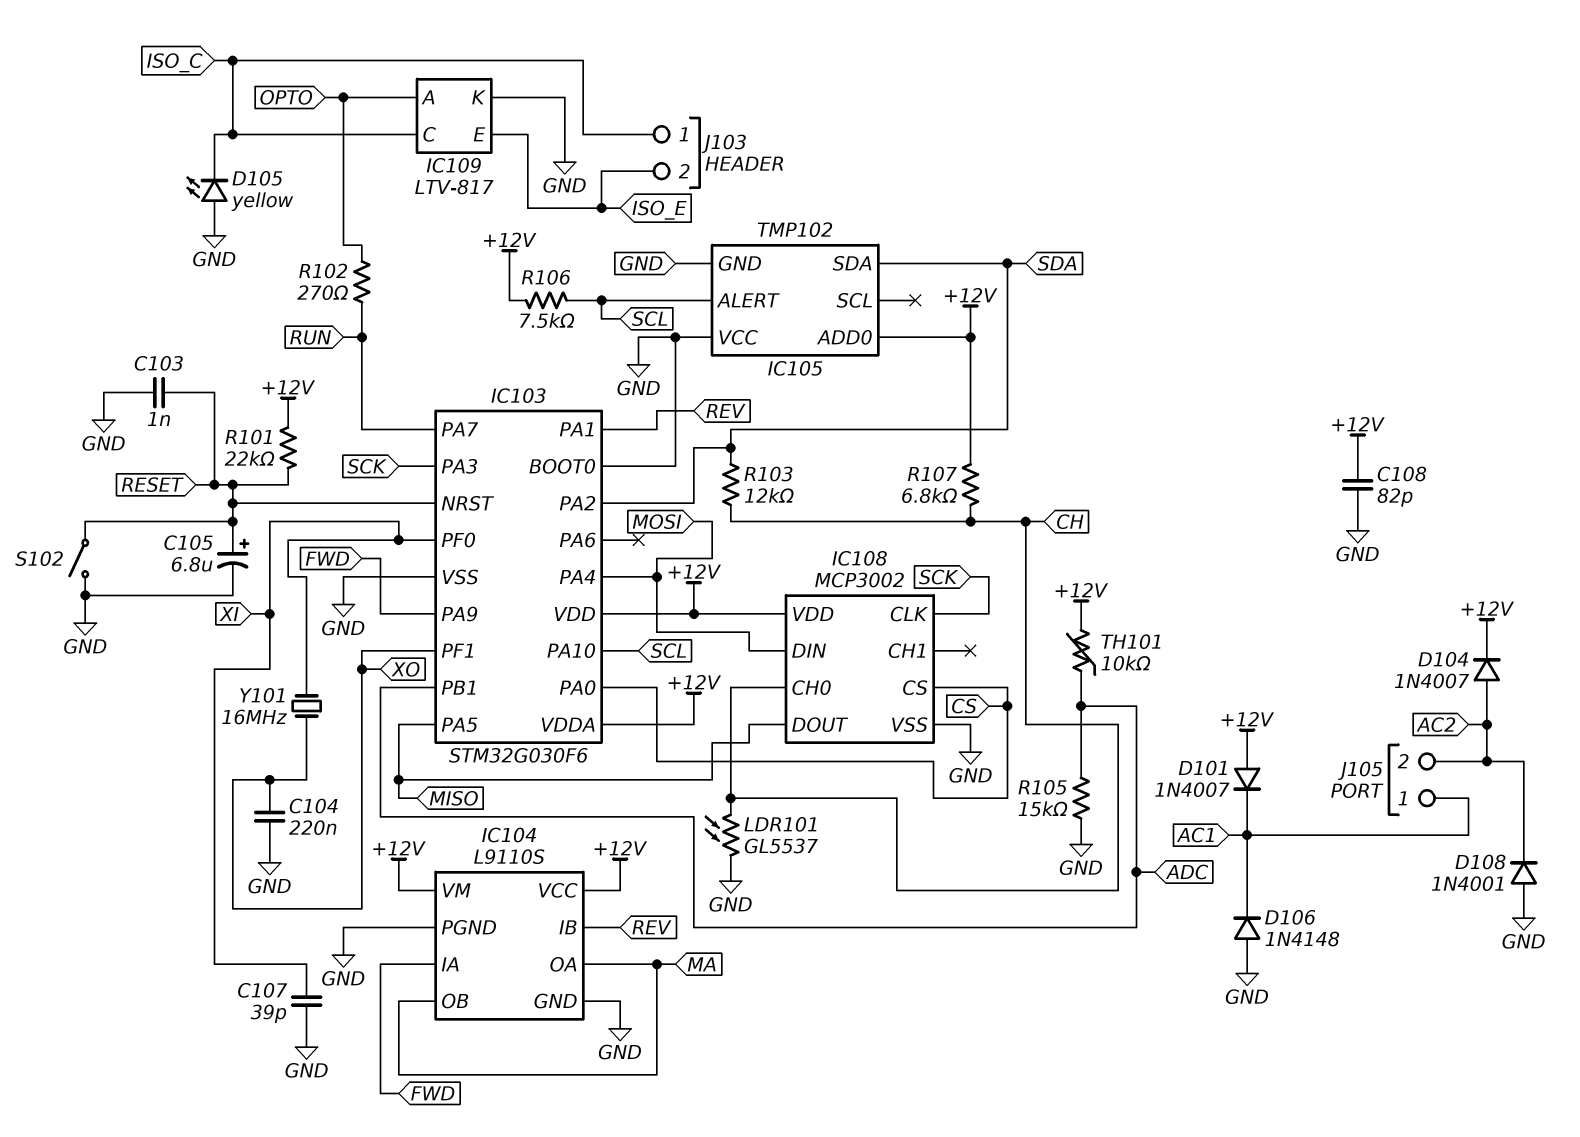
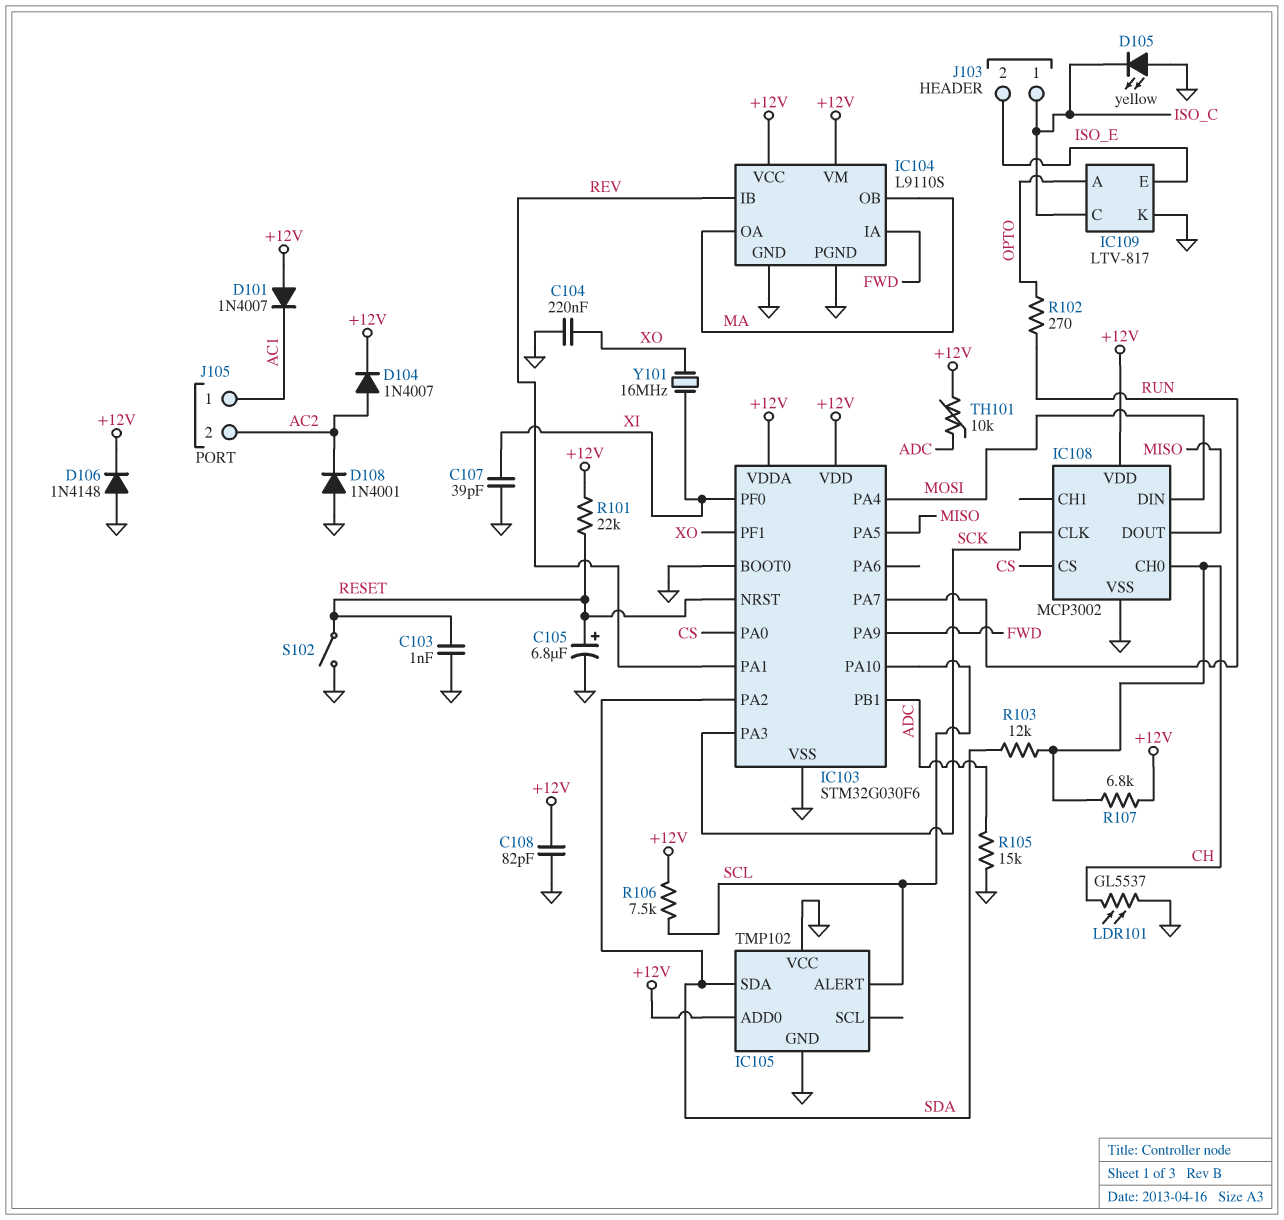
D106: diode 1N4148 (A GND, K AC1) -> diode 1N4148 (A GND, K +12V)

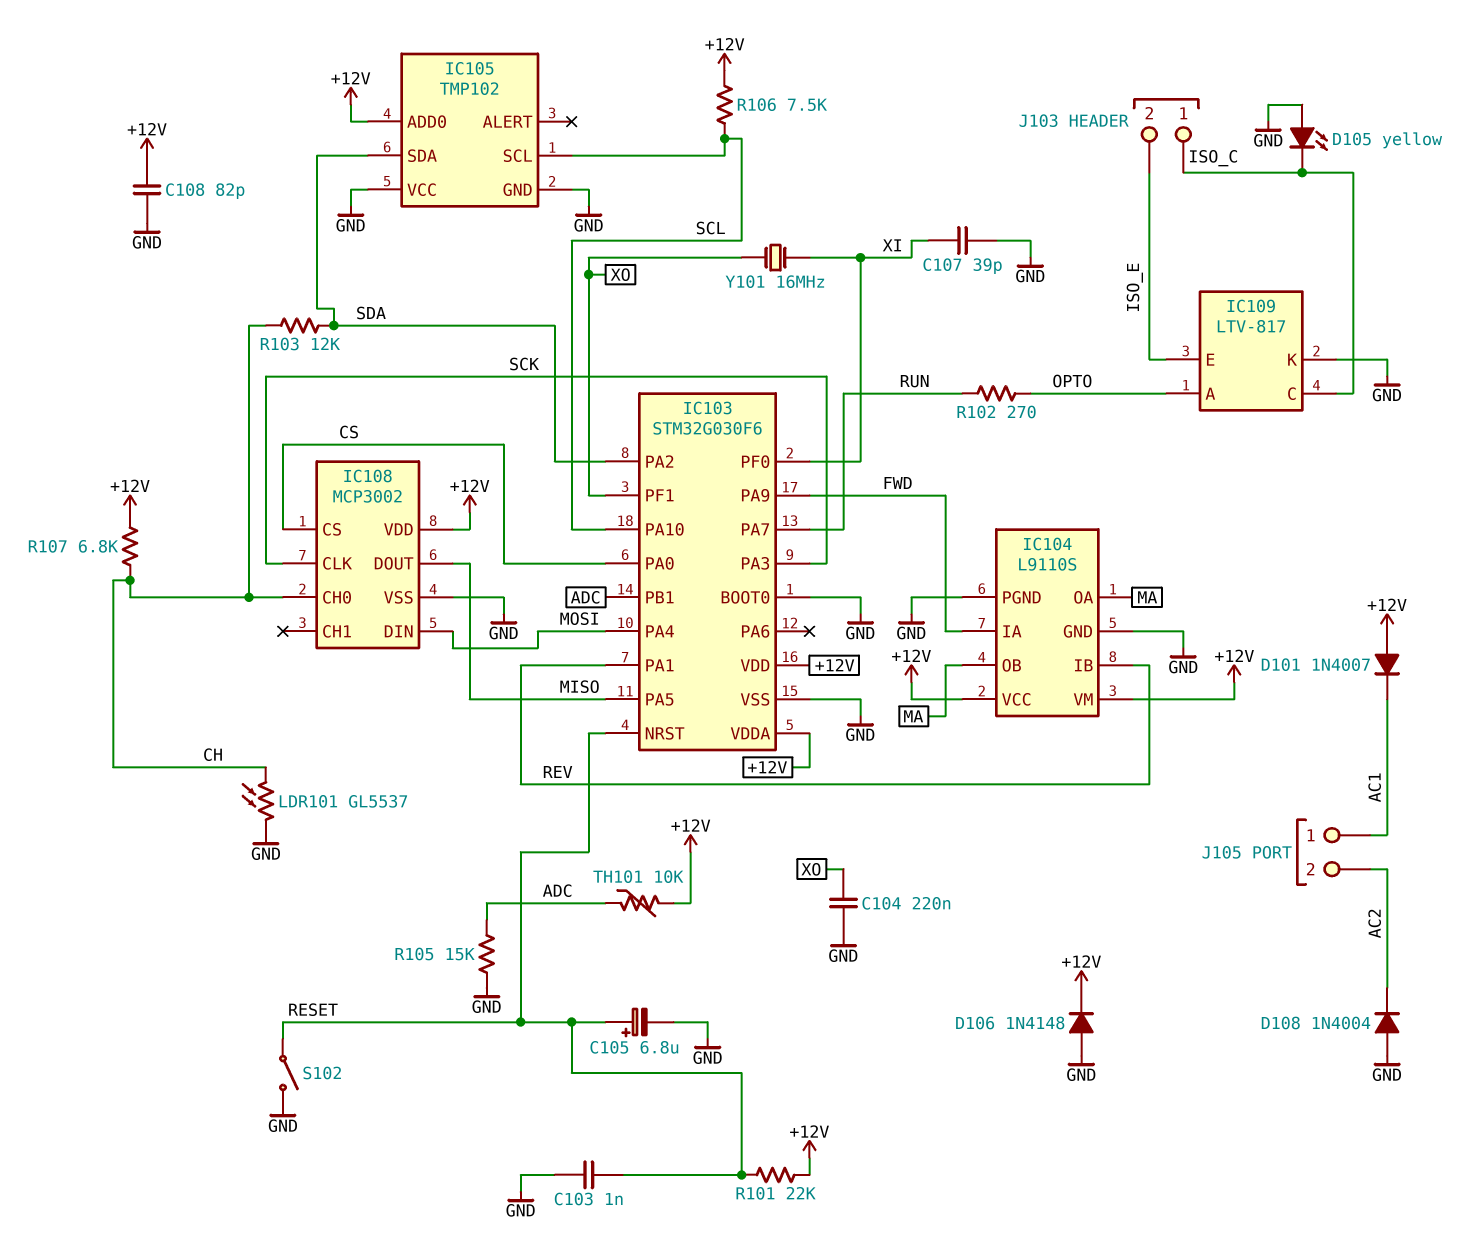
D104: diode 1N4007 (A AC2, K +12V) -> none
D108: diode 1N4001 (A GND, K AC2) -> diode 1N4004 (A GND, K AC2)
IC105 pin ALERT: SCL -> none
IC105 pin SCL: none -> SCL

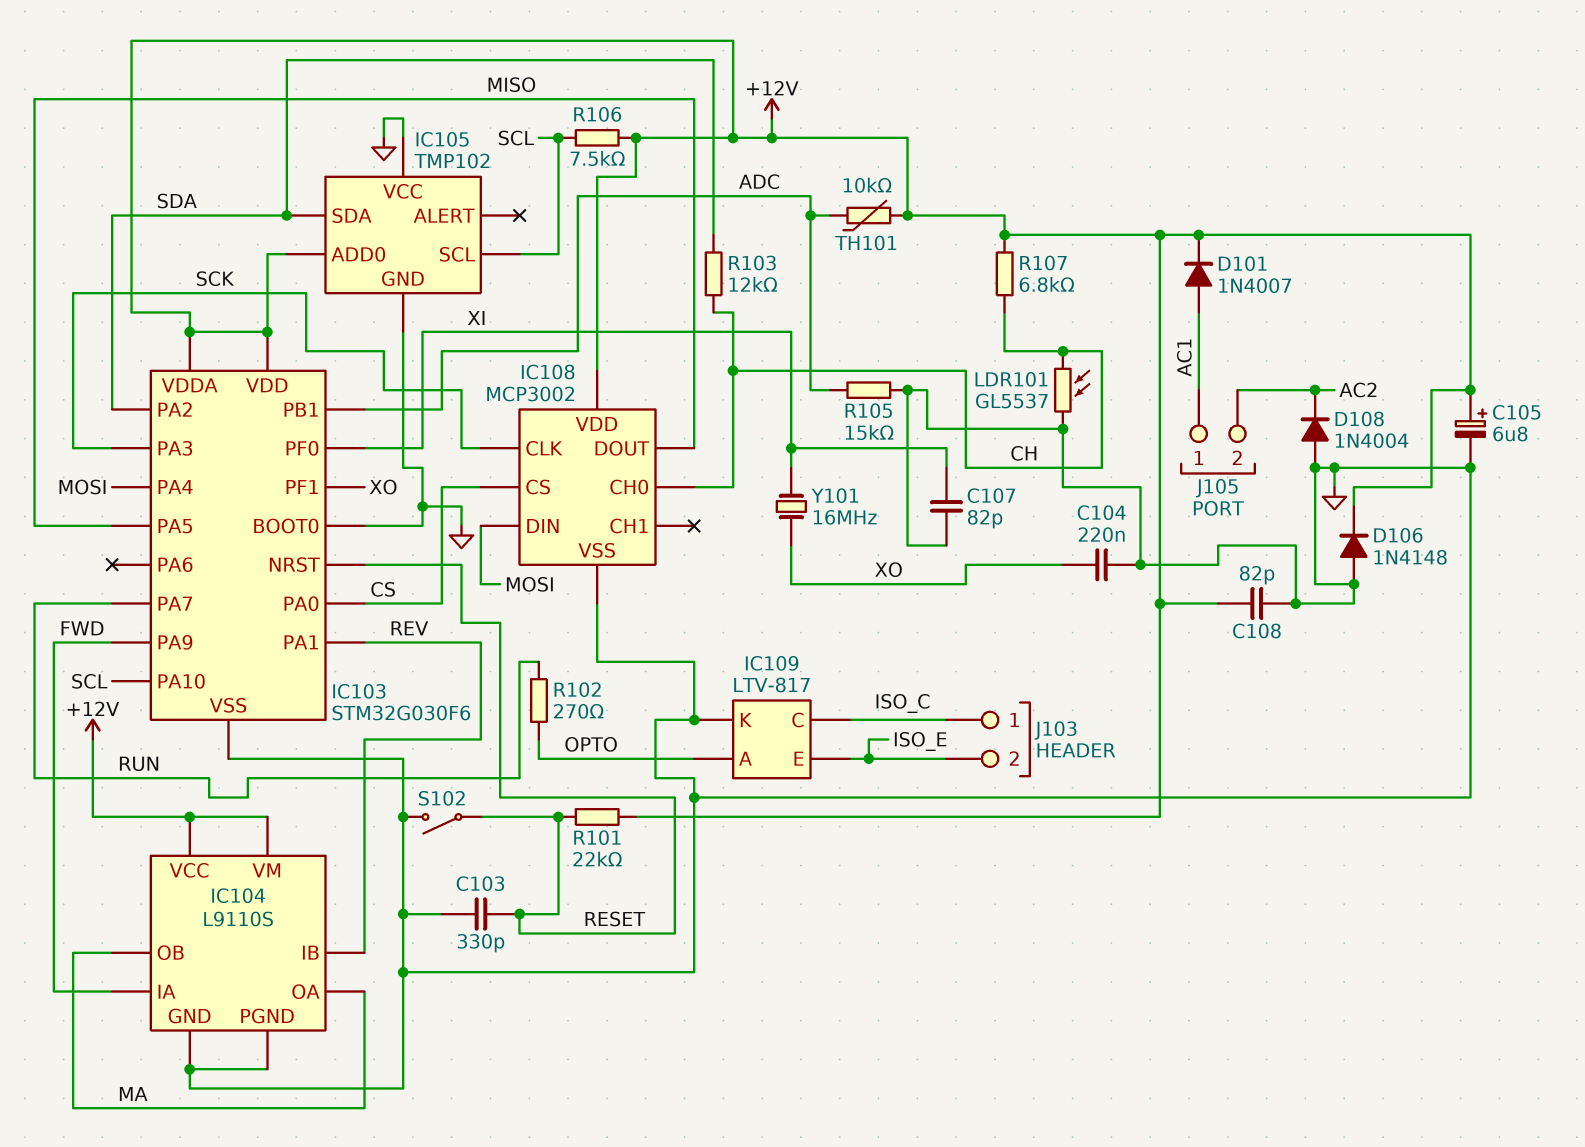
C103: 1nF (GND, RESET) -> 330pF (GND, RESET)
C105: 6.8uF (plus RESET, minus GND) -> 6.8uF (plus +12V, minus GND)
C107: 39pF (GND, XI) -> 82pF (GND, XI)
D101: diode 1N4007 (A +12V, K AC1) -> diode 1N4007 (A AC1, K +12V)
D105: LED yellow (A GND, K ISO_C) -> none

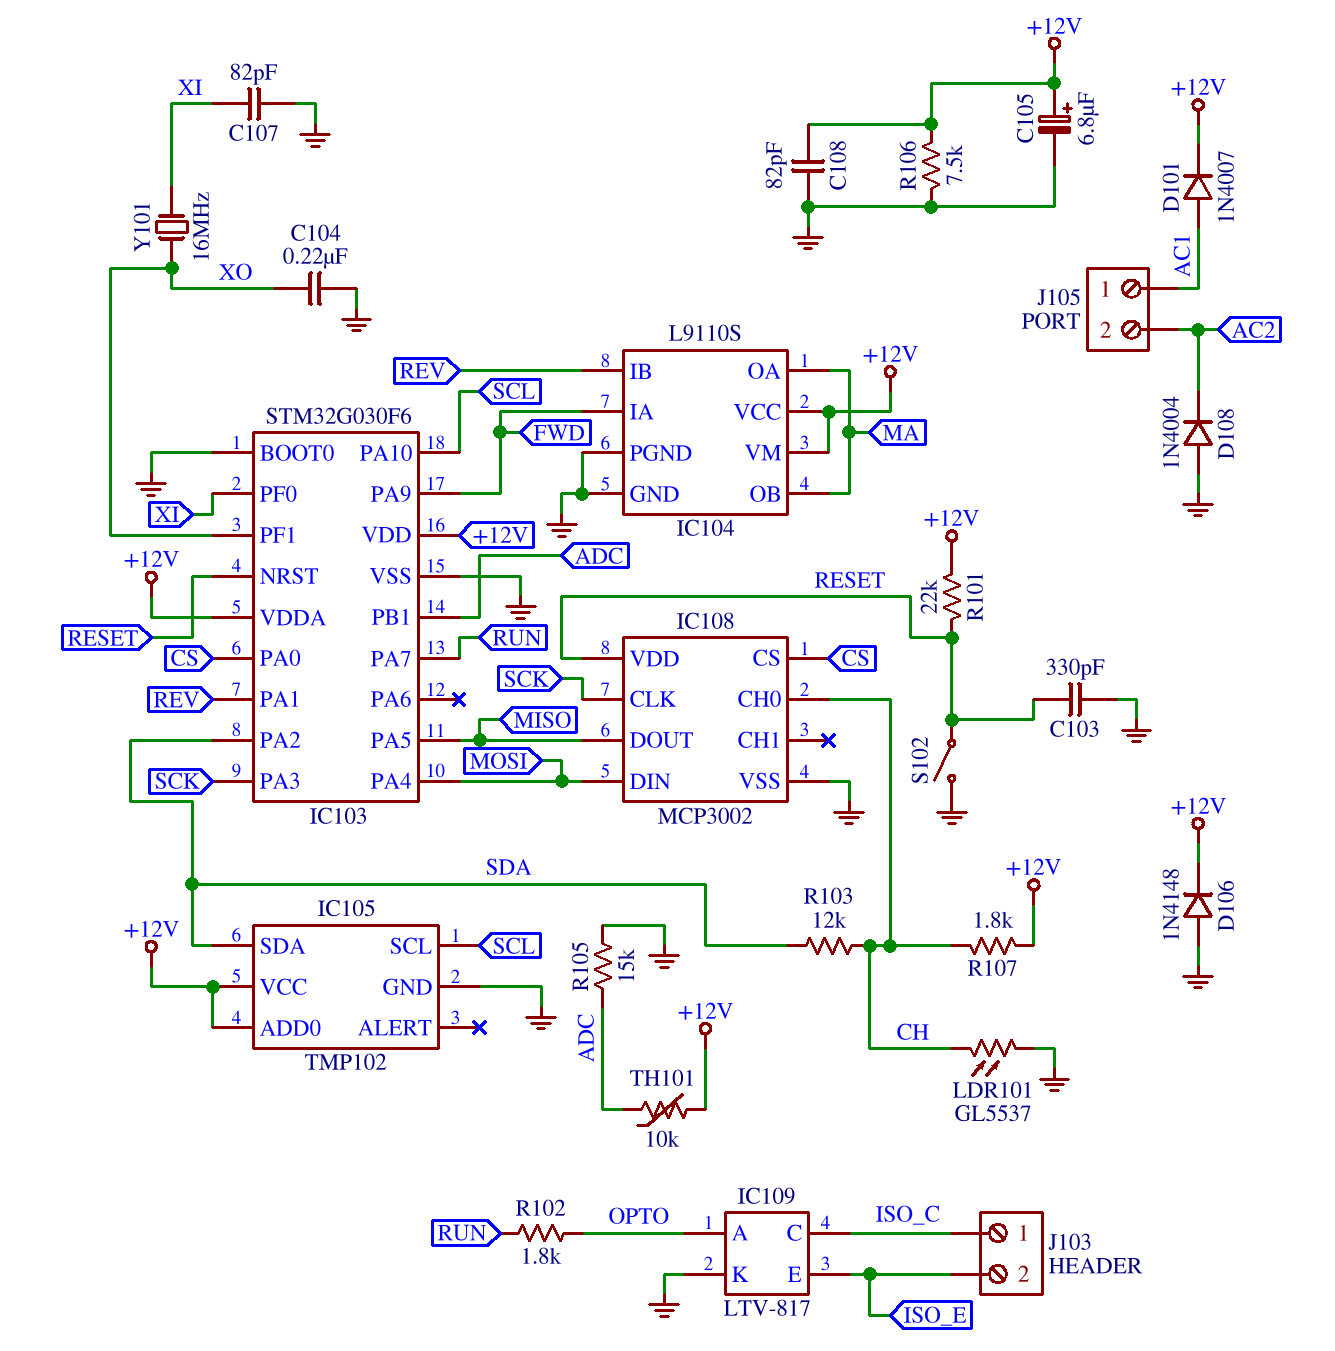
IC105 pin VCC: GND -> +12V
IC108 pin VDD: +12V -> RESET
R102: 270 (OPTO, RUN) -> 1.8k (OPTO, RUN)
R106: 7.5k (+12V, SCL) -> 7.5k (+12V, GND)
R107: 6.8k (+12V, CH) -> 1.8k (+12V, CH)

